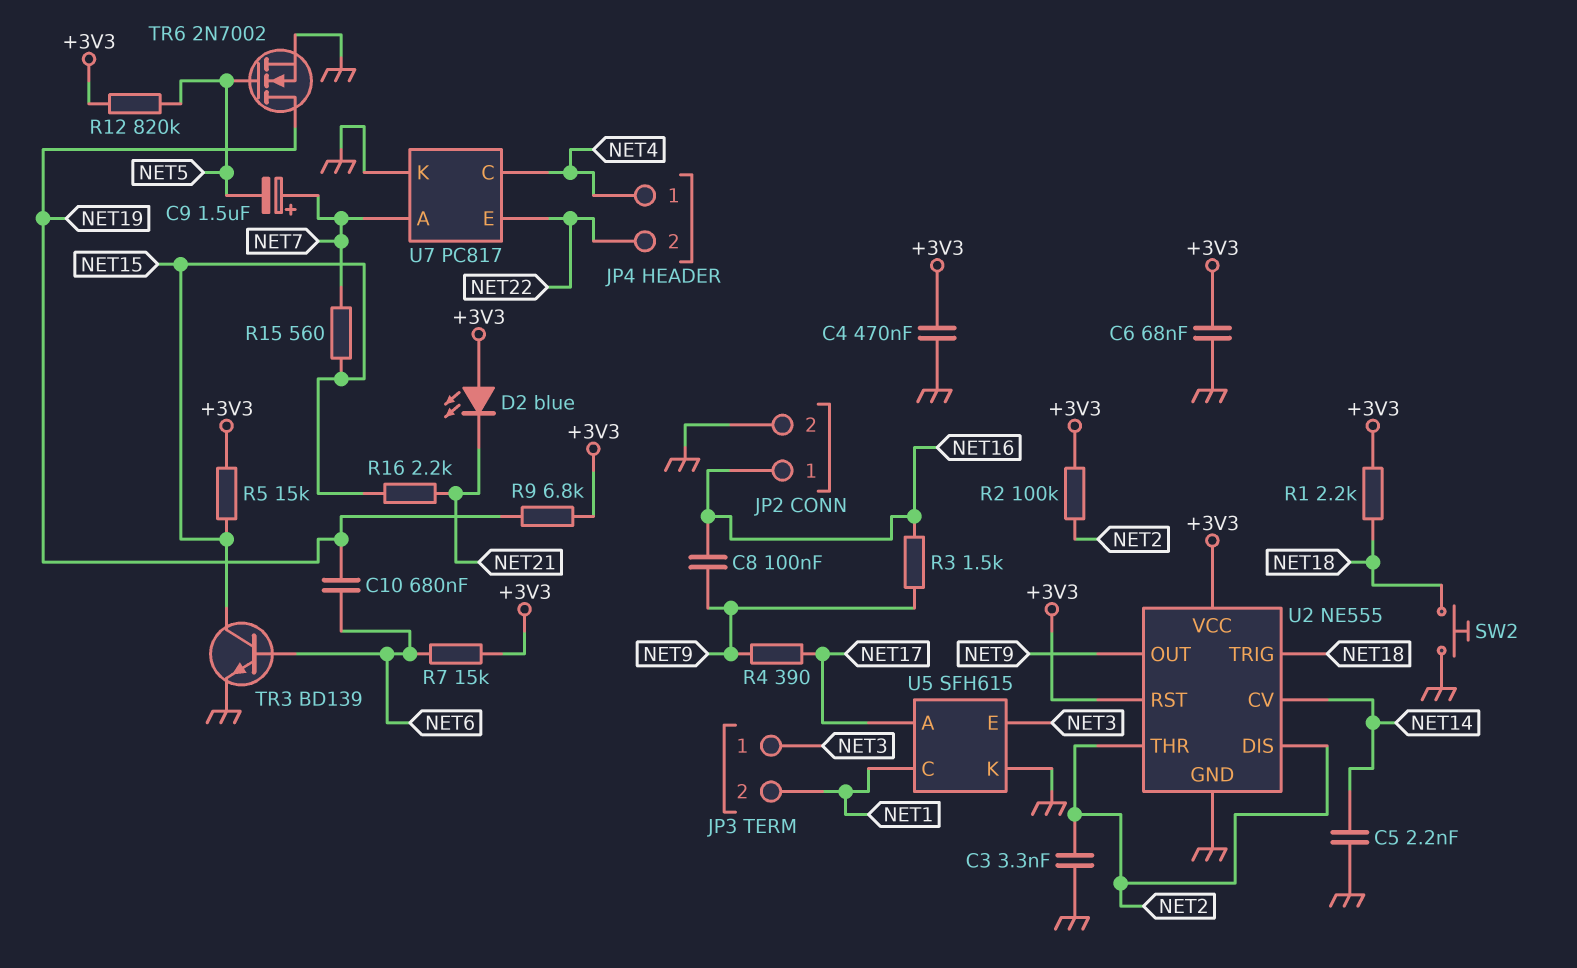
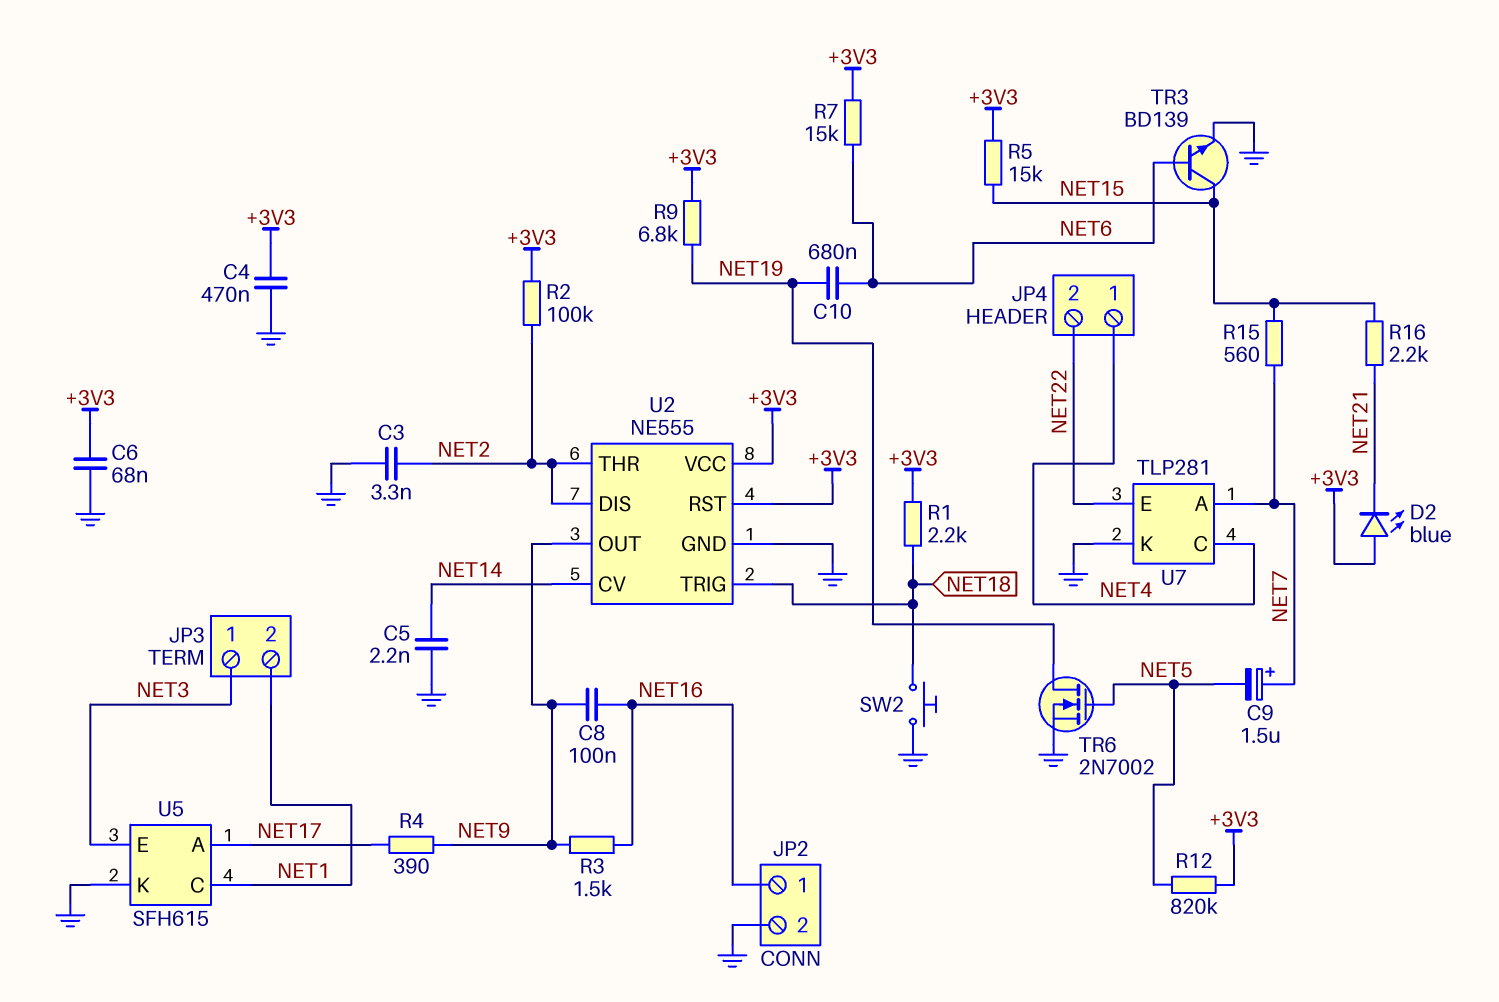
U7: PC817 -> TLP281

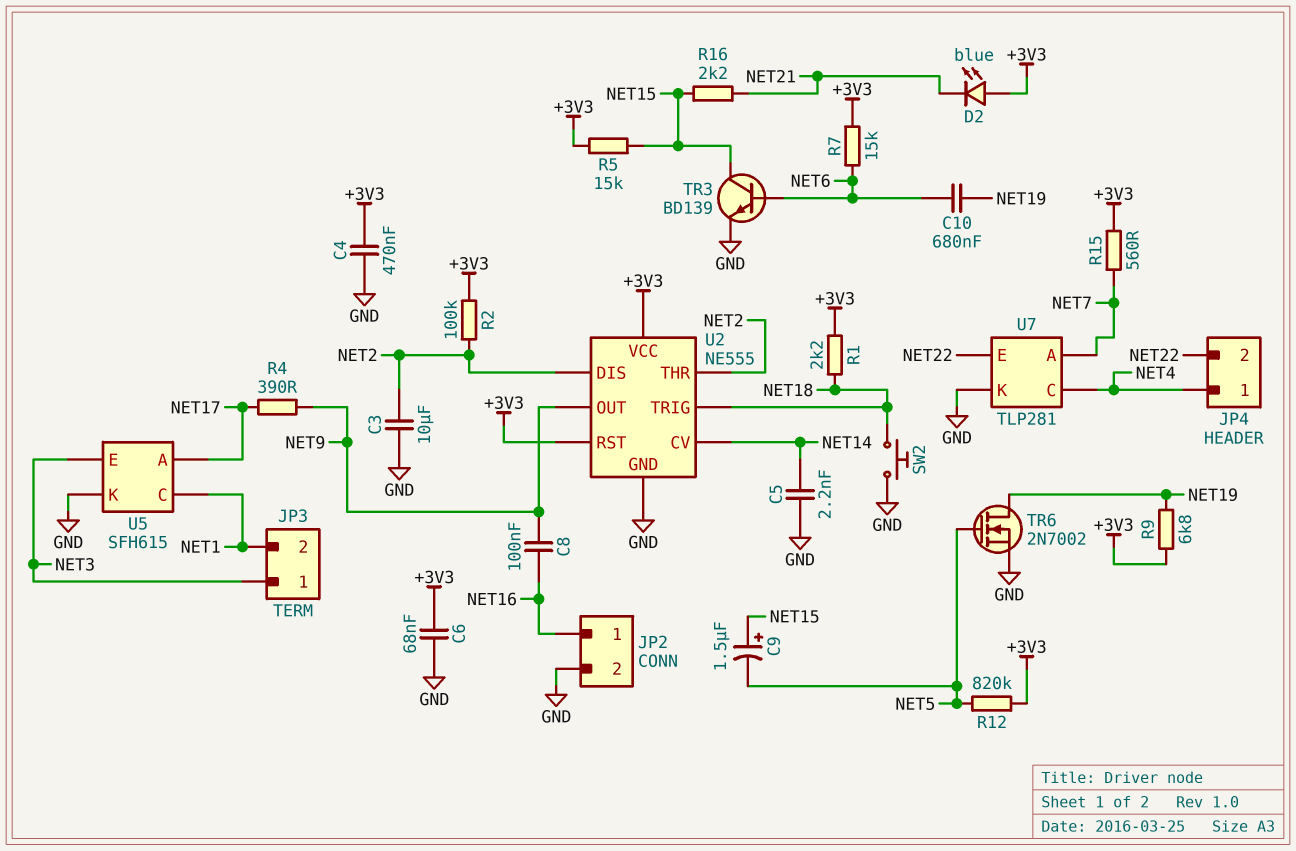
C3: 3.3nF (GND, NET2) -> 10uF (GND, NET2)
C9: 1.5uF (plus NET7, minus NET5) -> 1.5uF (plus NET15, minus NET5)
R3: 1.5k (NET9, NET16) -> none
R15: 560 (NET7, NET15) -> 560 (+3V3, NET7)

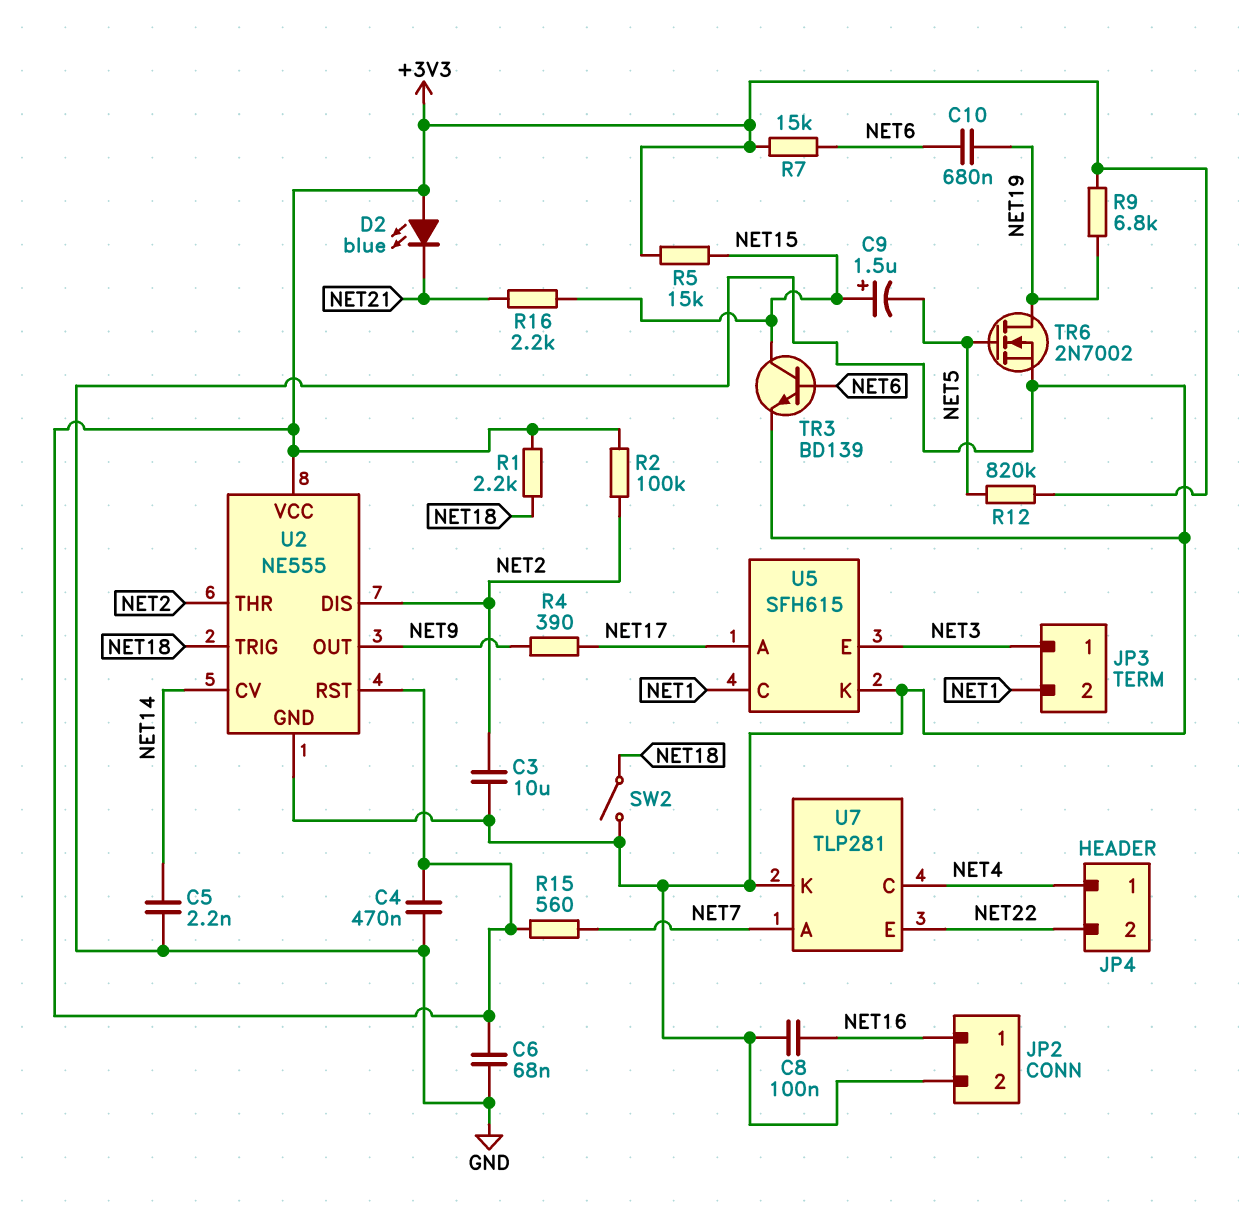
C8: 100nF (NET9, NET16) -> 100nF (GND, NET16)
SW2: button (GND, NET18) -> switch (GND, NET18)

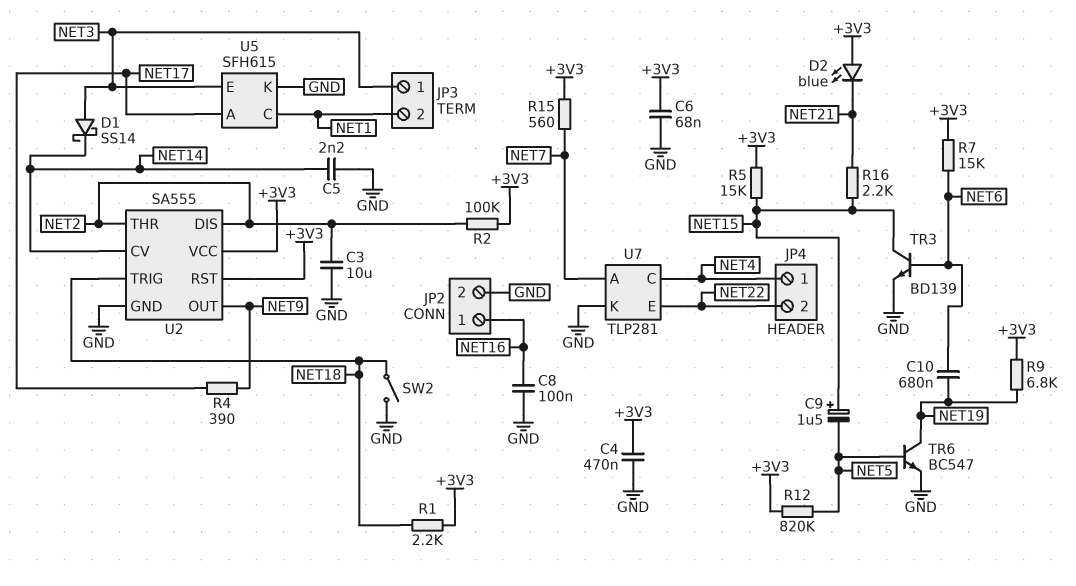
D1: none -> schottky SS14 (A NET3, K NET14)
TR6: NMOS 2N7002 (G NET5, D NET19, S GND) -> NPN BC547 (B NET5, C NET19, E GND)
U2: NE555 -> SA555

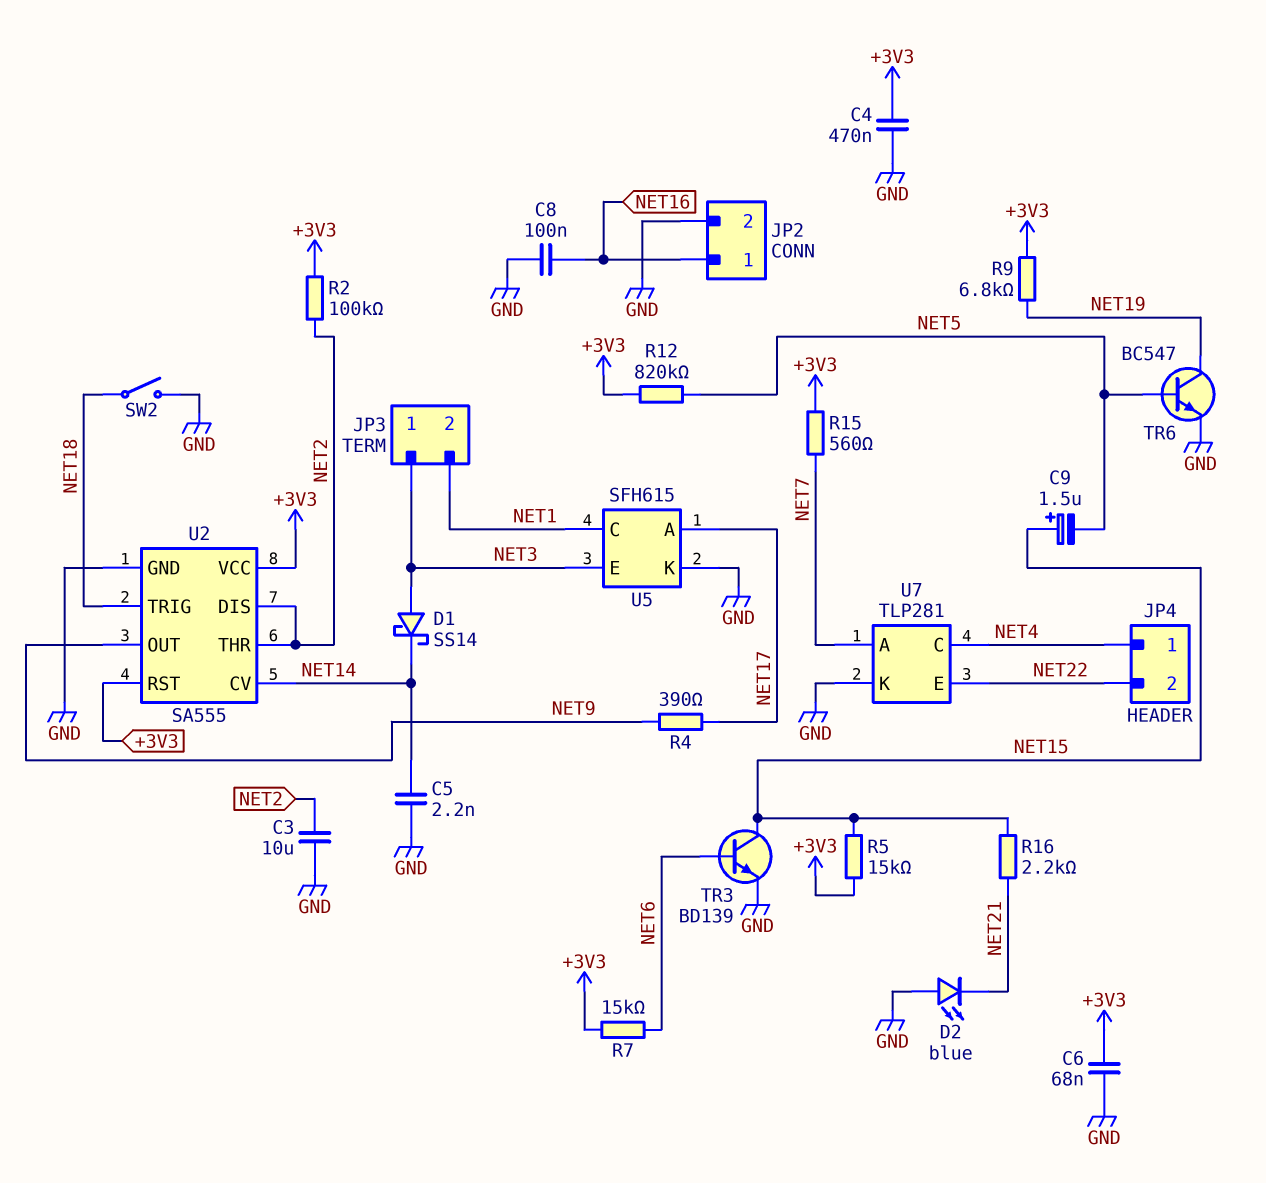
C10: 680nF (NET6, NET19) -> none
D2: LED blue (A +3V3, K NET21) -> LED blue (A GND, K NET21)
R1: 2.2k (+3V3, NET18) -> none

